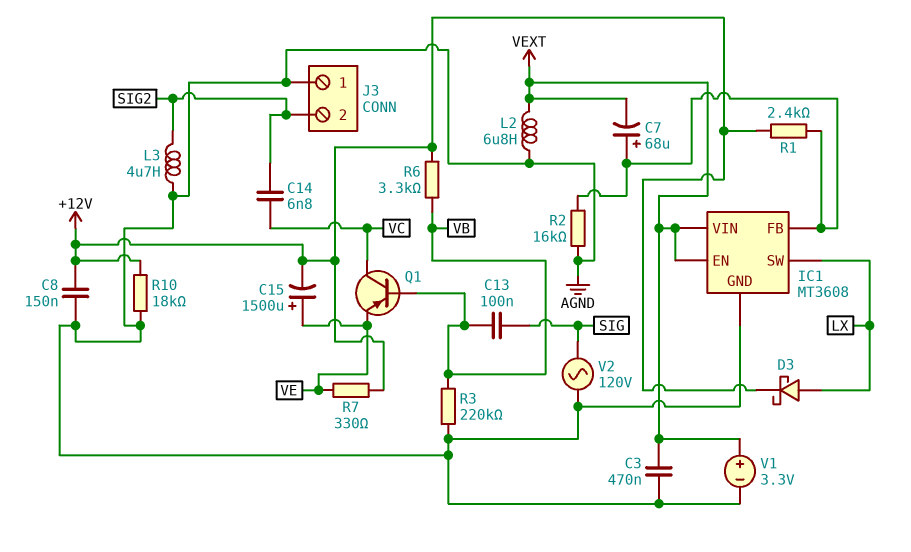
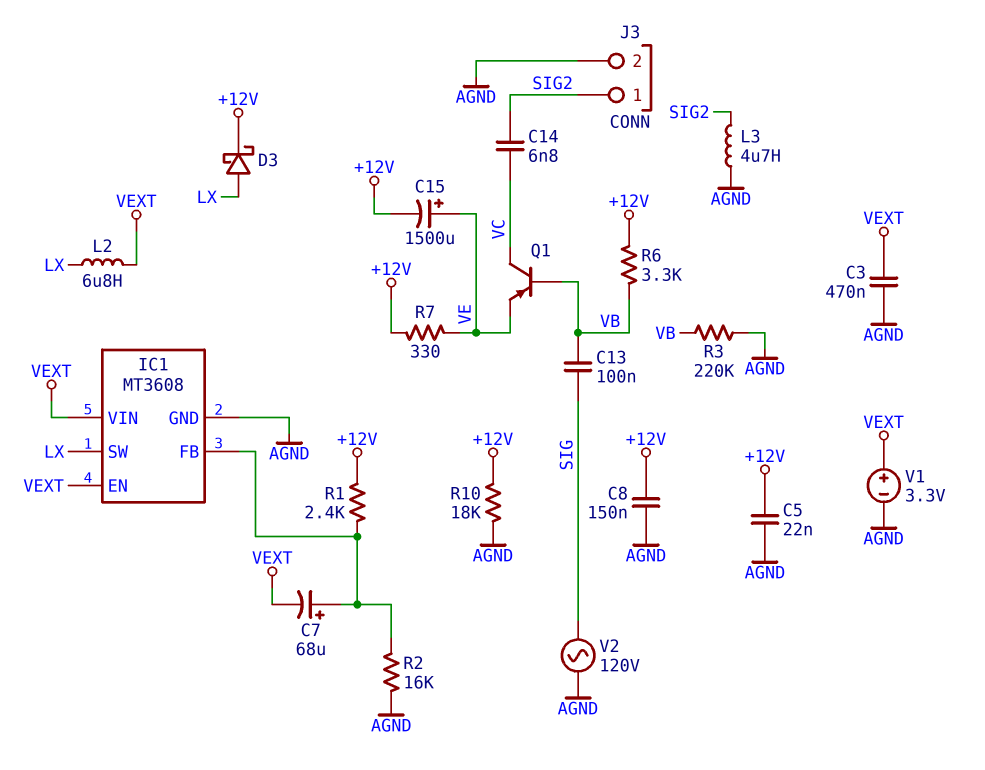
C5: none -> 22nF (+12V, AGND)
J3 pin 1: AGND -> SIG2
J3 pin 2: SIG2 -> AGND
L2: 6.8uH (AGND, VEXT) -> 6.8uH (LX, VEXT)

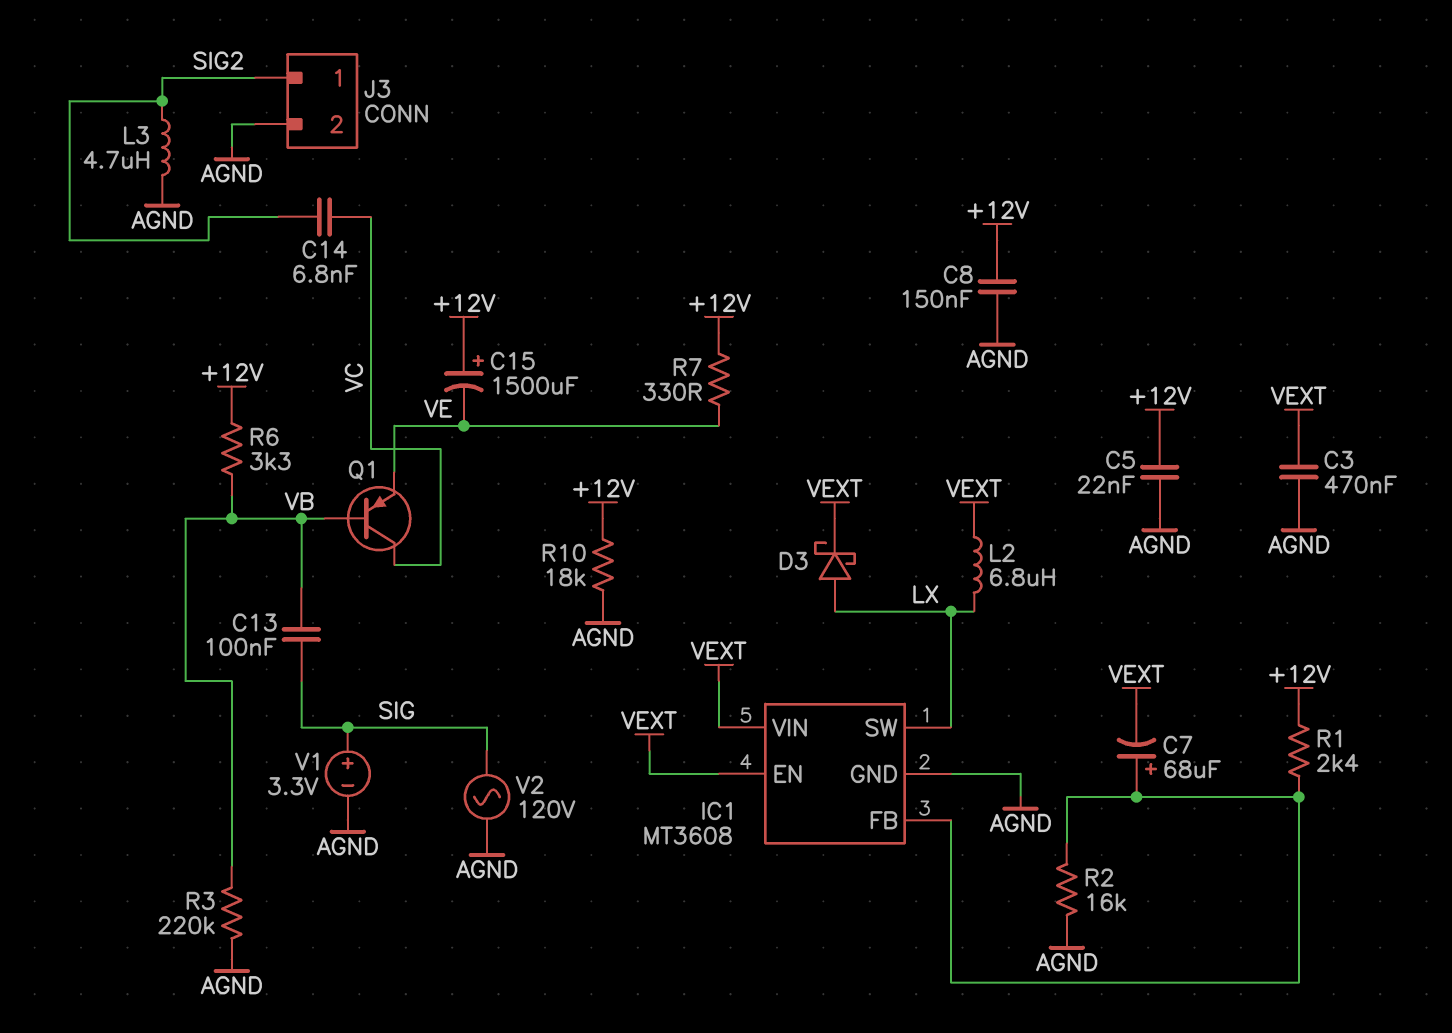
C15: 1500uF (plus VE, minus +12V) -> 1500uF (plus +12V, minus VE)
D3: schottky (A LX, K +12V) -> schottky (A LX, K VEXT)
V1: 3.3V (plus VEXT, minus AGND) -> 3.3V (plus SIG, minus AGND)

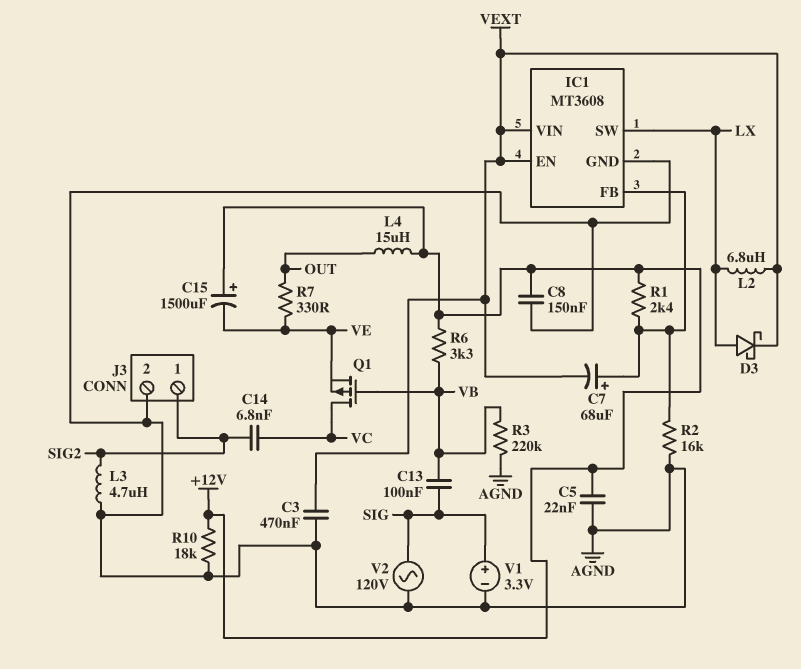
L4: none -> 15uH (+12V, OUT)
Q1: PNP (B VB, C VC, E VE) -> PMOS (G VB, D VC, S VE)
R7: 330 (+12V, VE) -> 330 (OUT, VE)

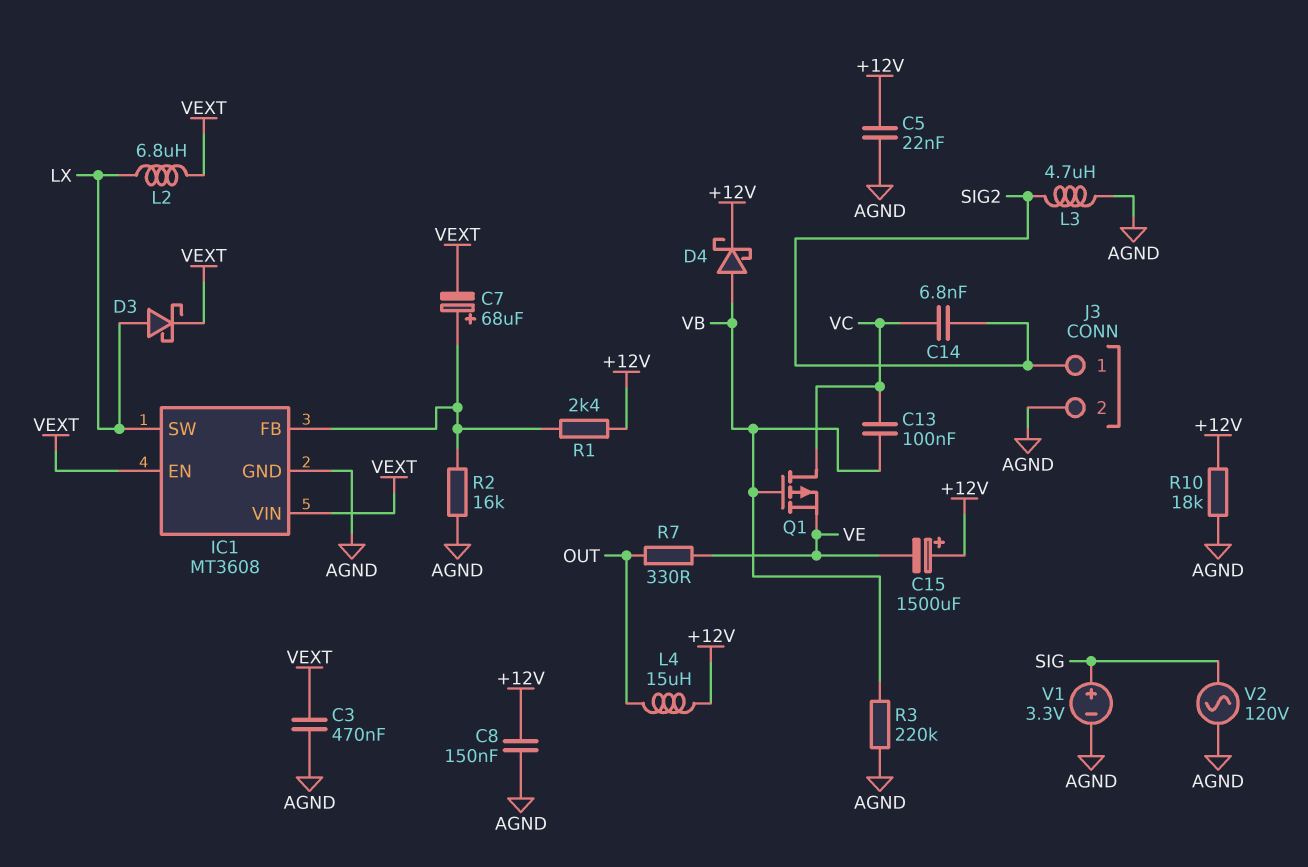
C13: 100nF (SIG, VB) -> 100nF (VB, VC)
D4: none -> schottky (A VB, K +12V)
R6: 3.3k (+12V, VB) -> none

